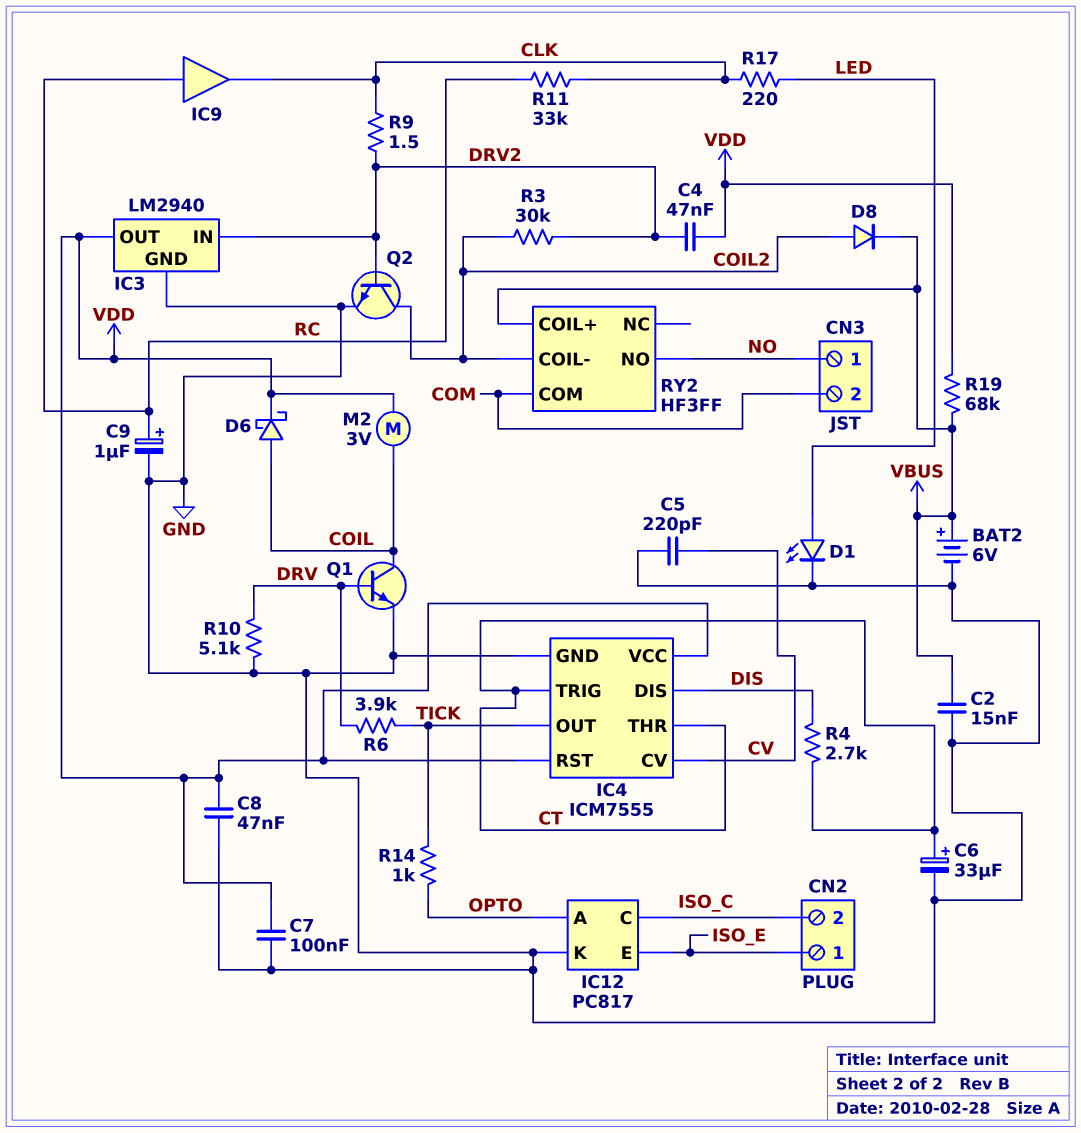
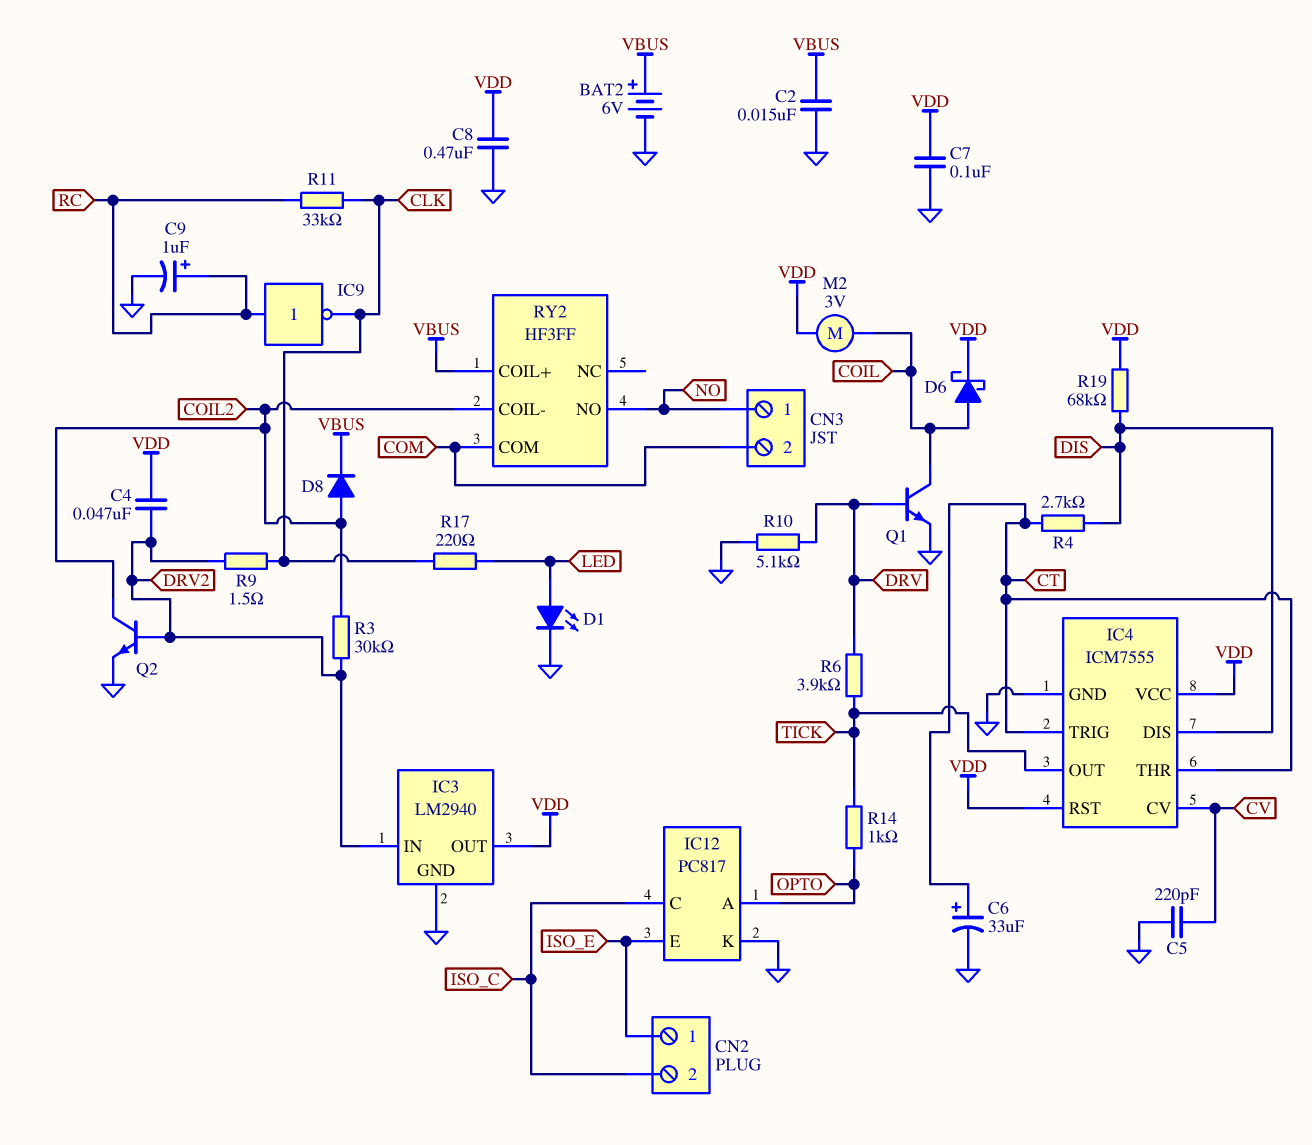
C8: 47nF (GND, VDD) -> 470nF (GND, VDD)
IC9: buffer (in RC, out CLK) -> NOT (in RC, out CLK)
R19: 68k (VBUS, VDD) -> 68k (DIS, VDD)

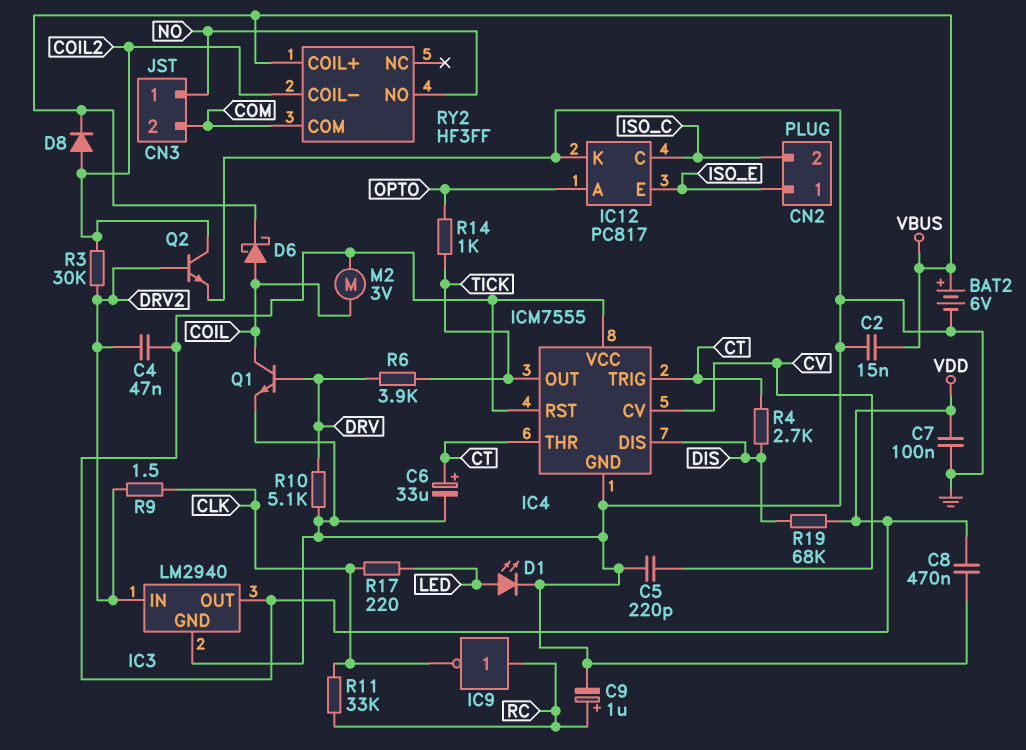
D6: schottky (A COIL, K VDD) -> schottky (A COIL, K VBUS)

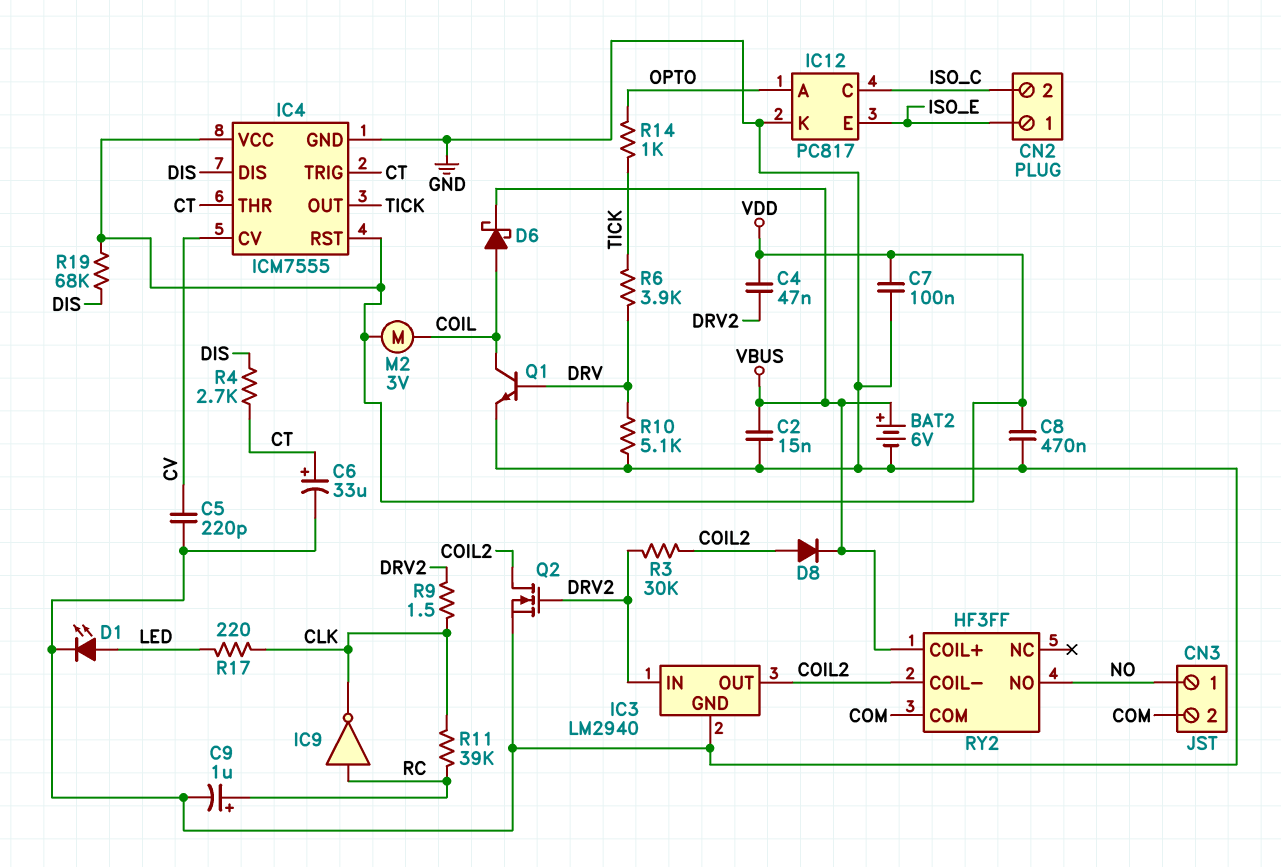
IC3 pin OUT: VDD -> COIL2
Q2: NPN (B DRV2, C COIL2, E GND) -> NMOS (G DRV2, D COIL2, S GND)
R11: 33k (CLK, RC) -> 39k (CLK, RC)

